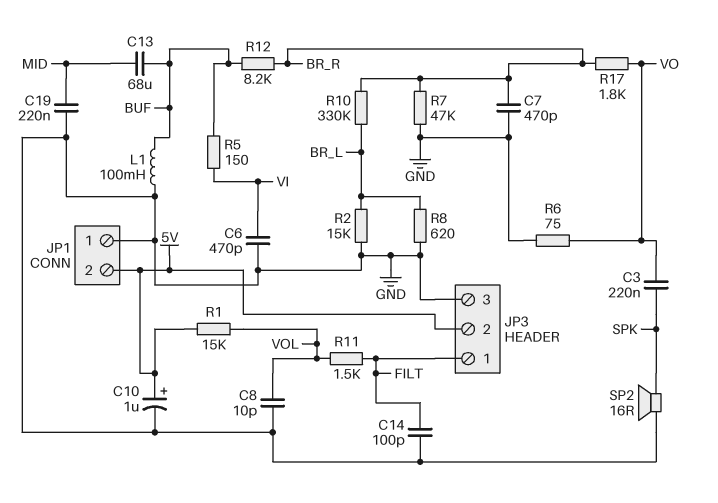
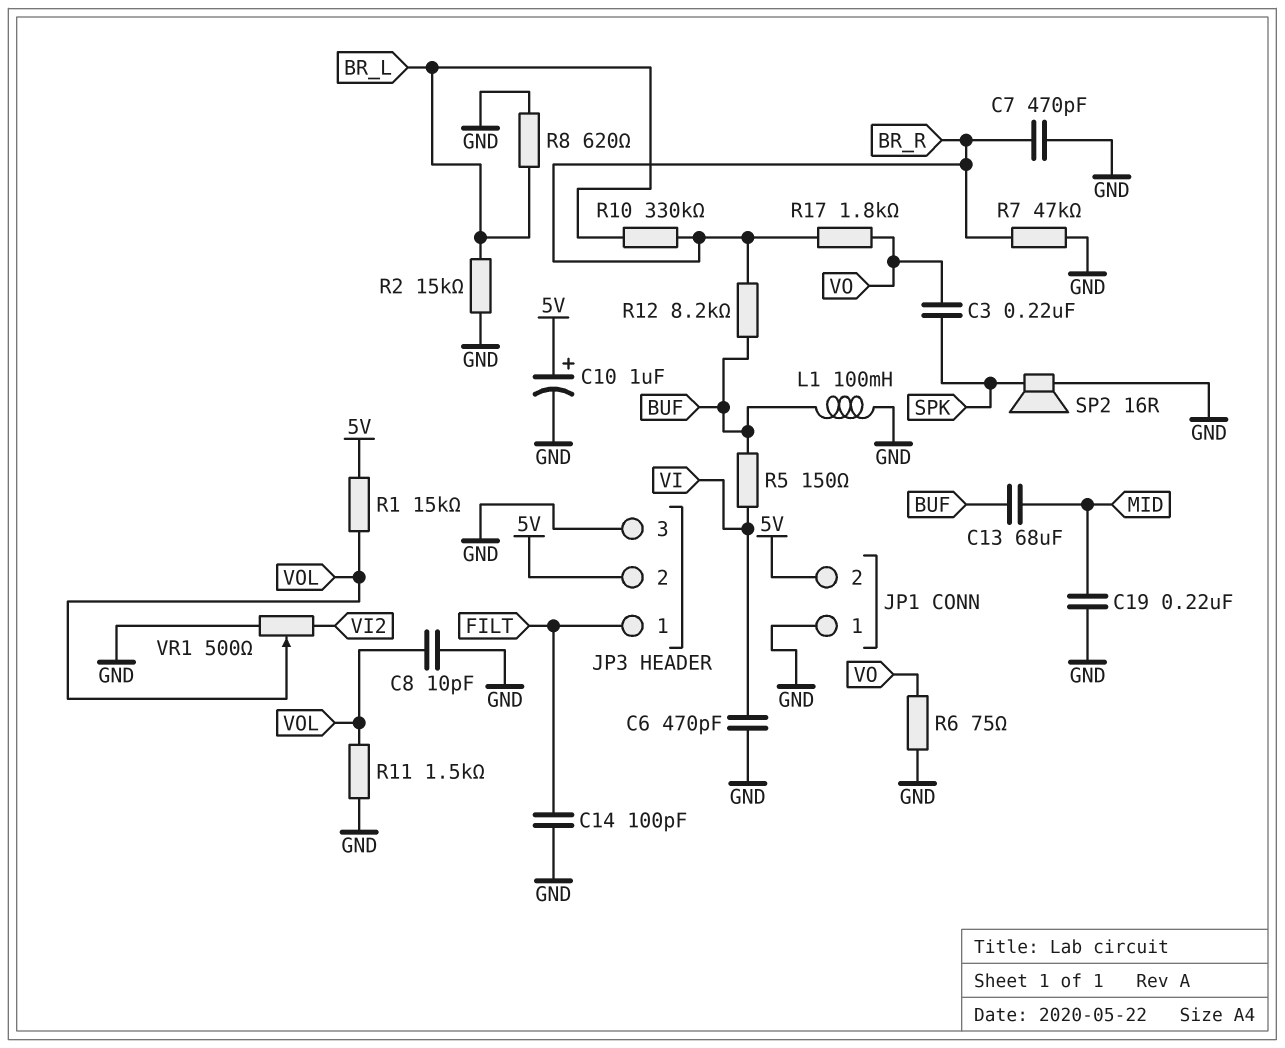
R11: 1.5k (FILT, VOL) -> 1.5k (GND, VOL)
VR1: none -> 500 (GND, VI2, wiper VOL)

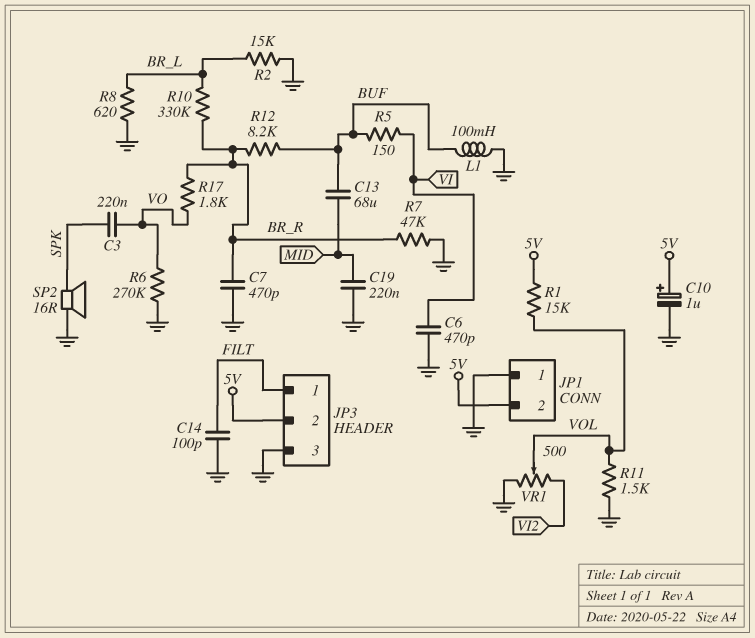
C8: 10pF (GND, VOL) -> none
R6: 75 (GND, VO) -> 270k (GND, VO)

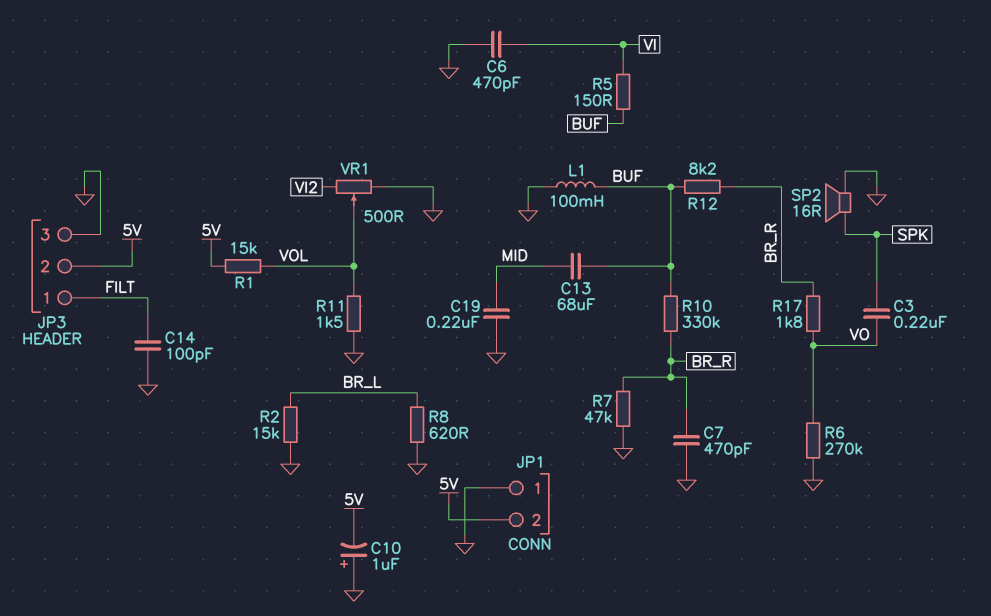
C10: 1uF (plus 5V, minus GND) -> 1uF (plus GND, minus 5V)
R10: 330k (BR_L, BR_R) -> 330k (BR_R, BUF)

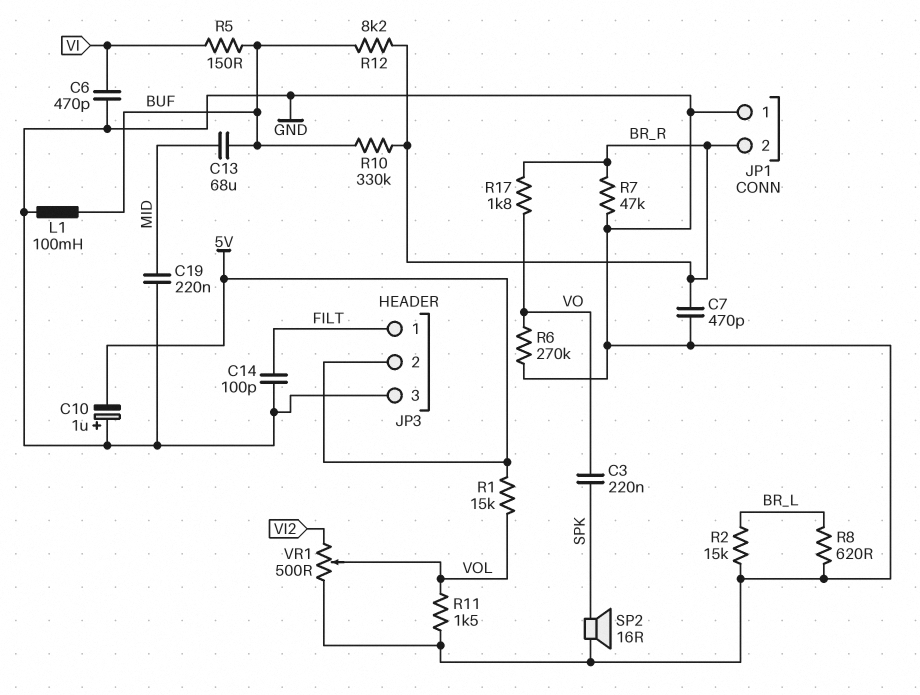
JP1 pin 2: 5V -> BR_R

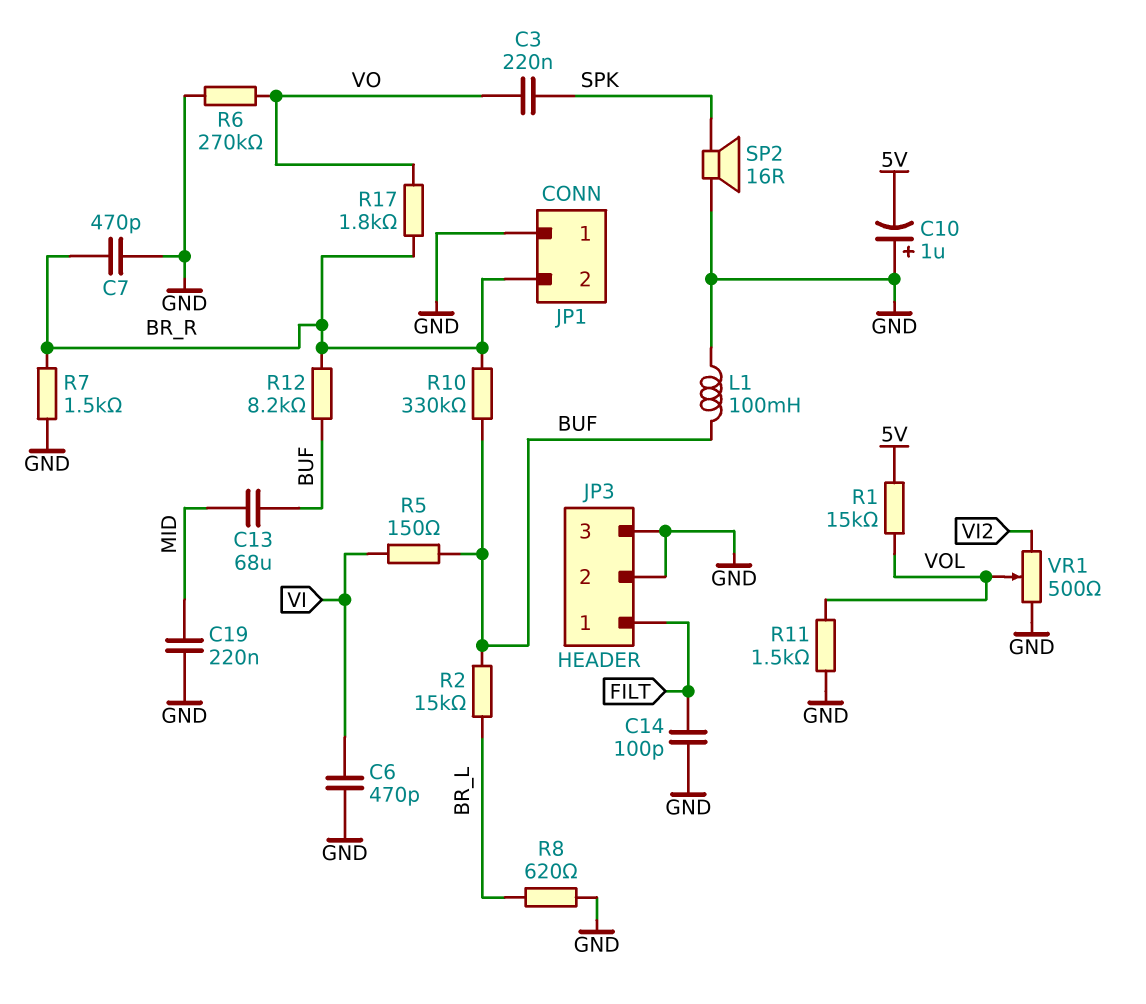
JP3 pin 2: 5V -> GND
R2: 15k (BR_L, GND) -> 15k (BR_L, BUF)
R7: 47k (BR_R, GND) -> 1.5k (BR_R, GND)

